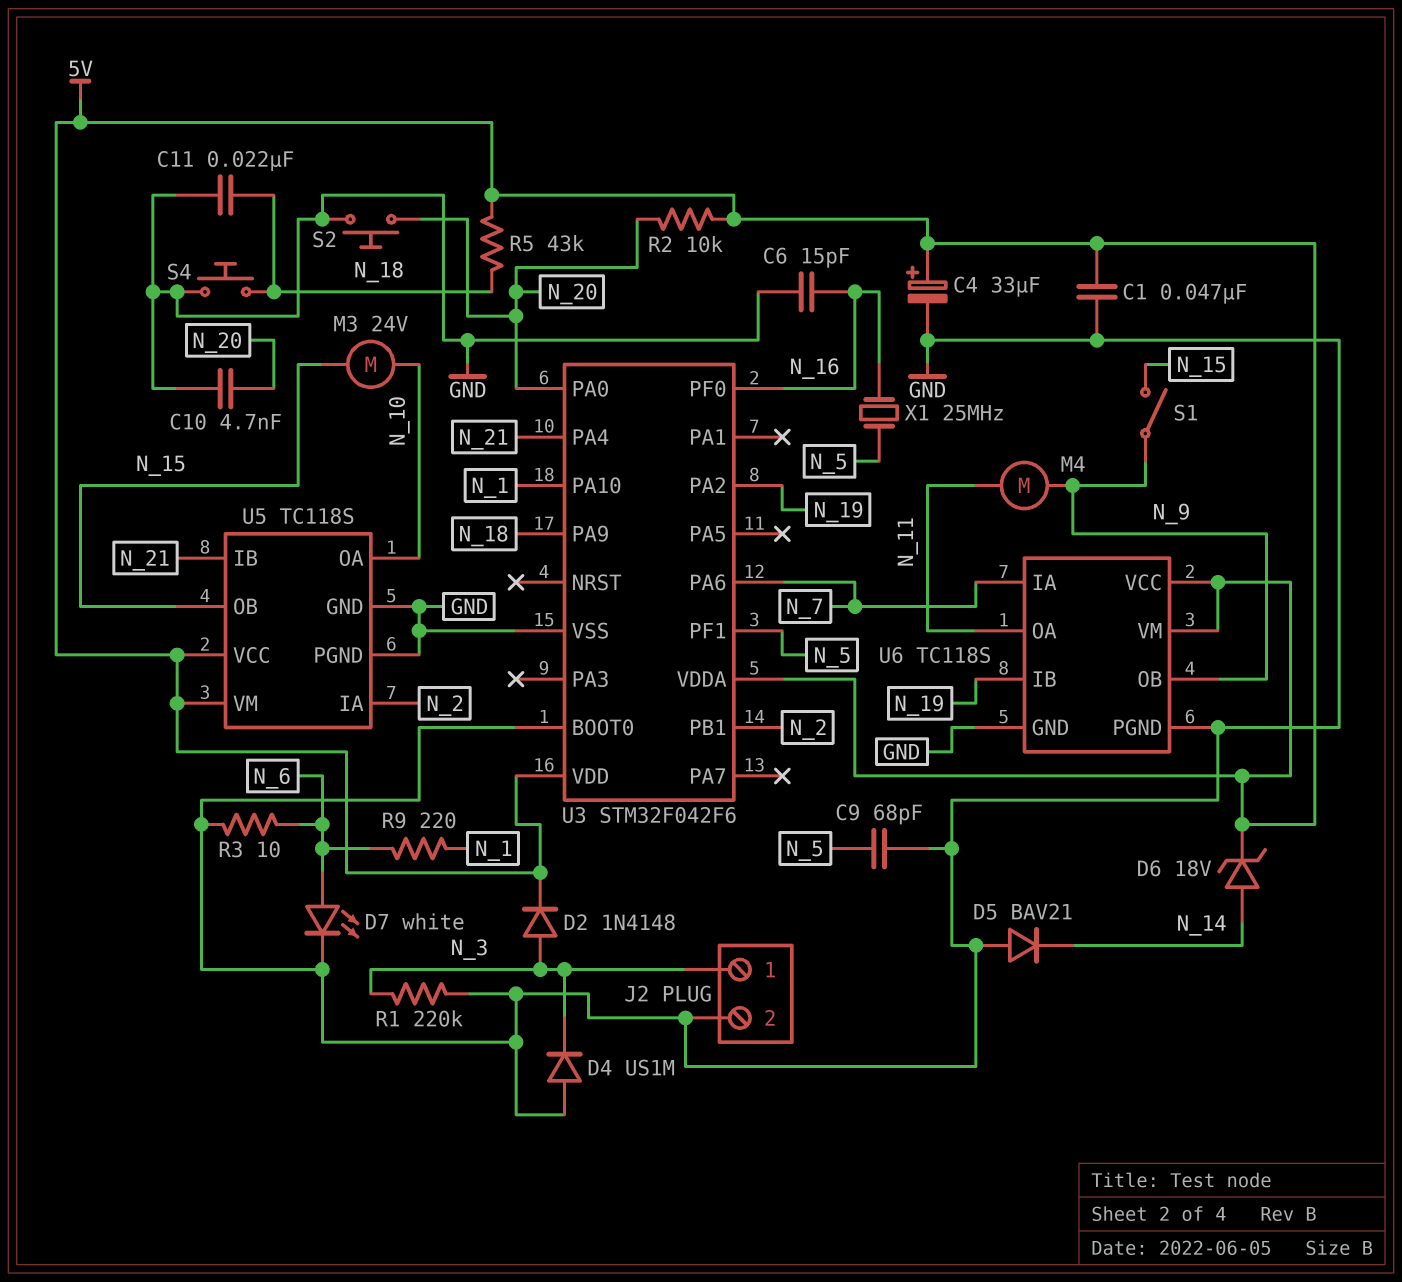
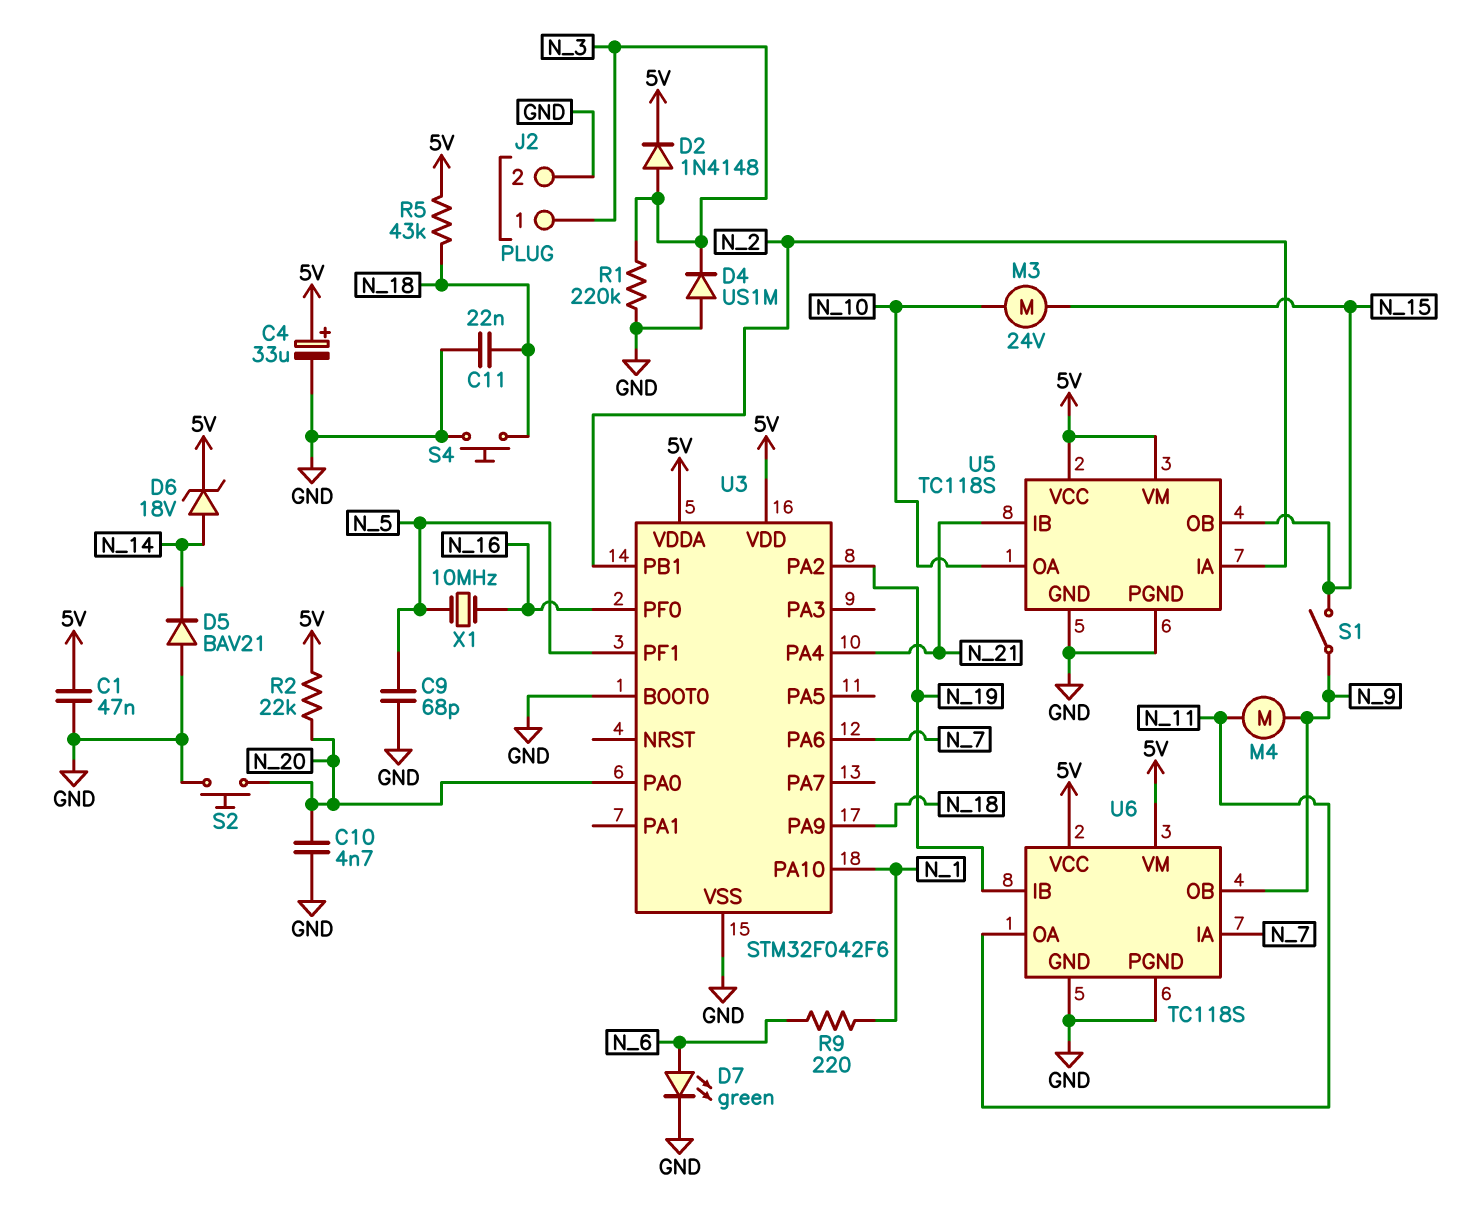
C6: 15pF (GND, N_16) -> none
D7: LED white (A N_6, K GND) -> LED green (A N_6, K GND)
R2: 10k (5V, N_20) -> 22k (5V, N_20)
R3: 10 (GND, N_6) -> none
X1: 25MHz (N_5, N_16) -> 10MHz (N_5, N_16)

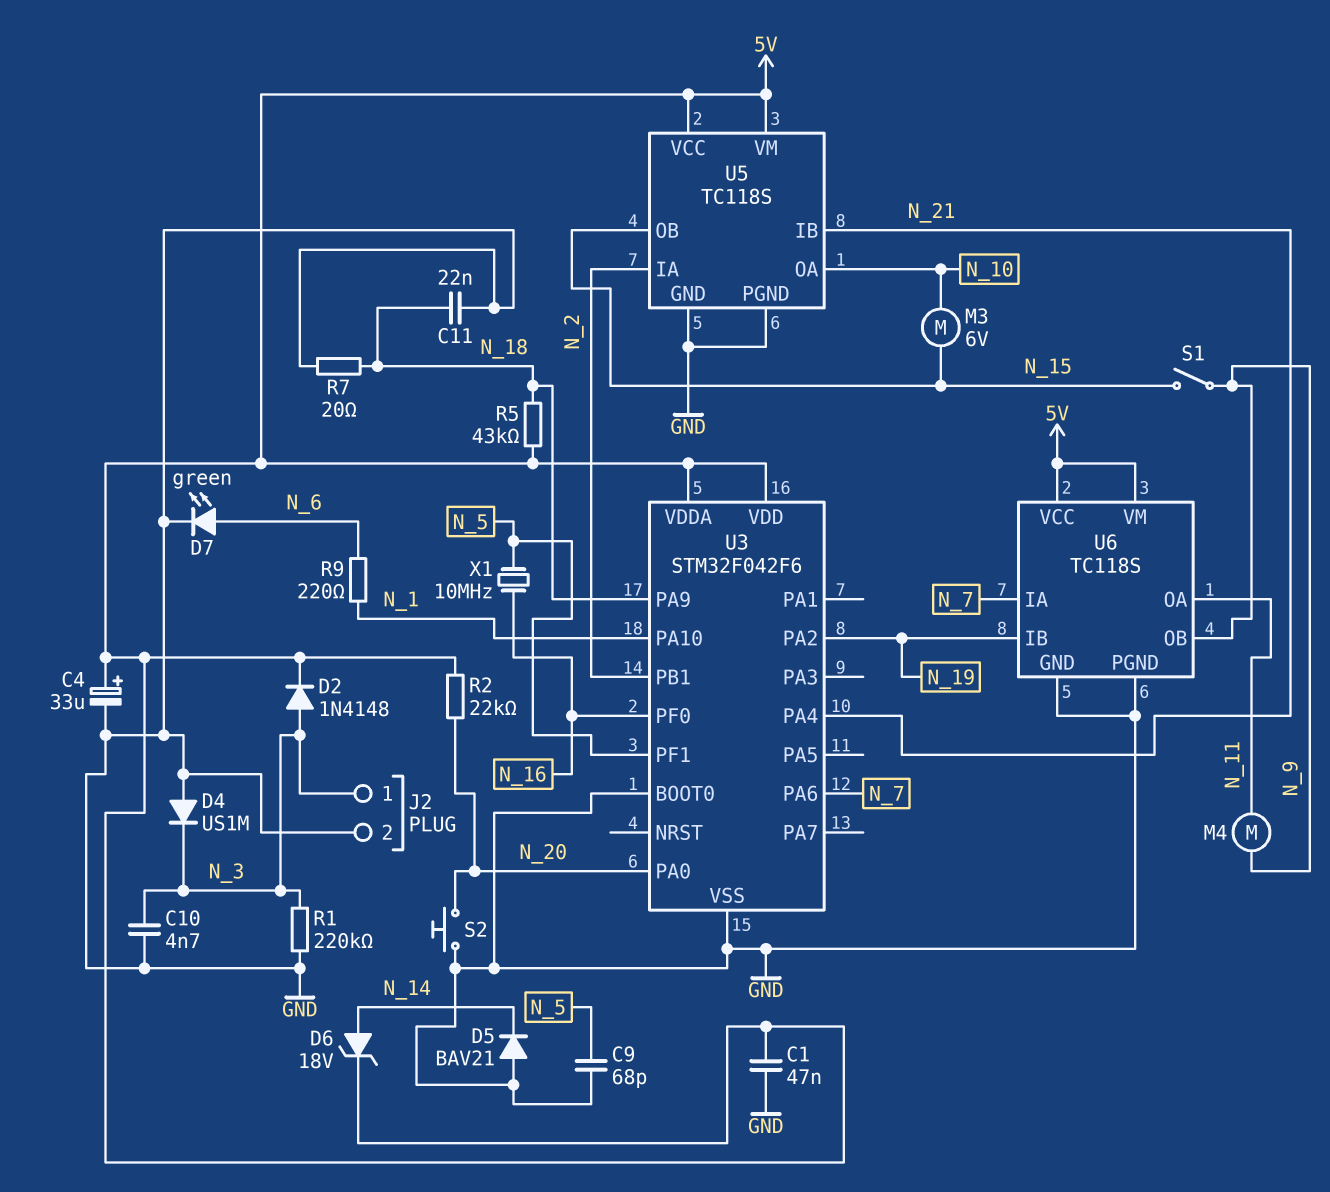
C10: 4.7nF (GND, N_20) -> 4.7nF (GND, N_3)
M3: motor 24V (N_10, N_15) -> motor 6V (N_10, N_15)
R7: none -> 20 (GND, N_18)
S4: button (GND, N_18) -> none

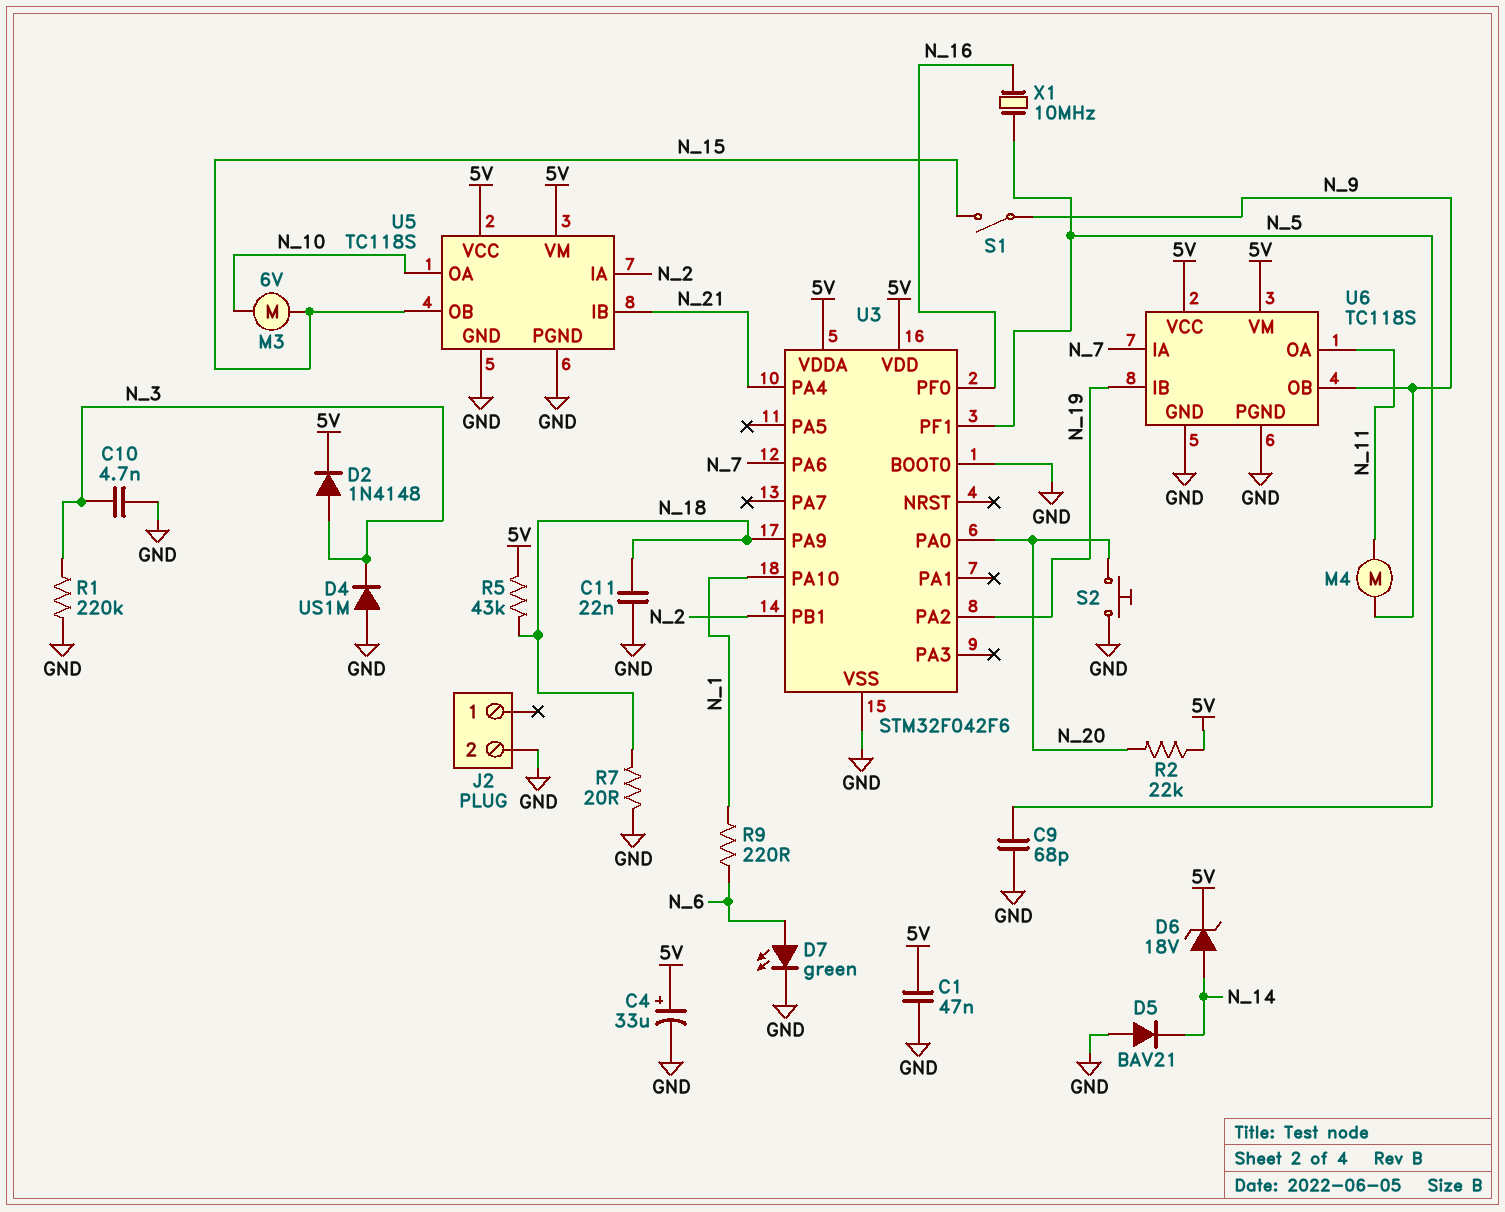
J2 pin 1: N_3 -> none

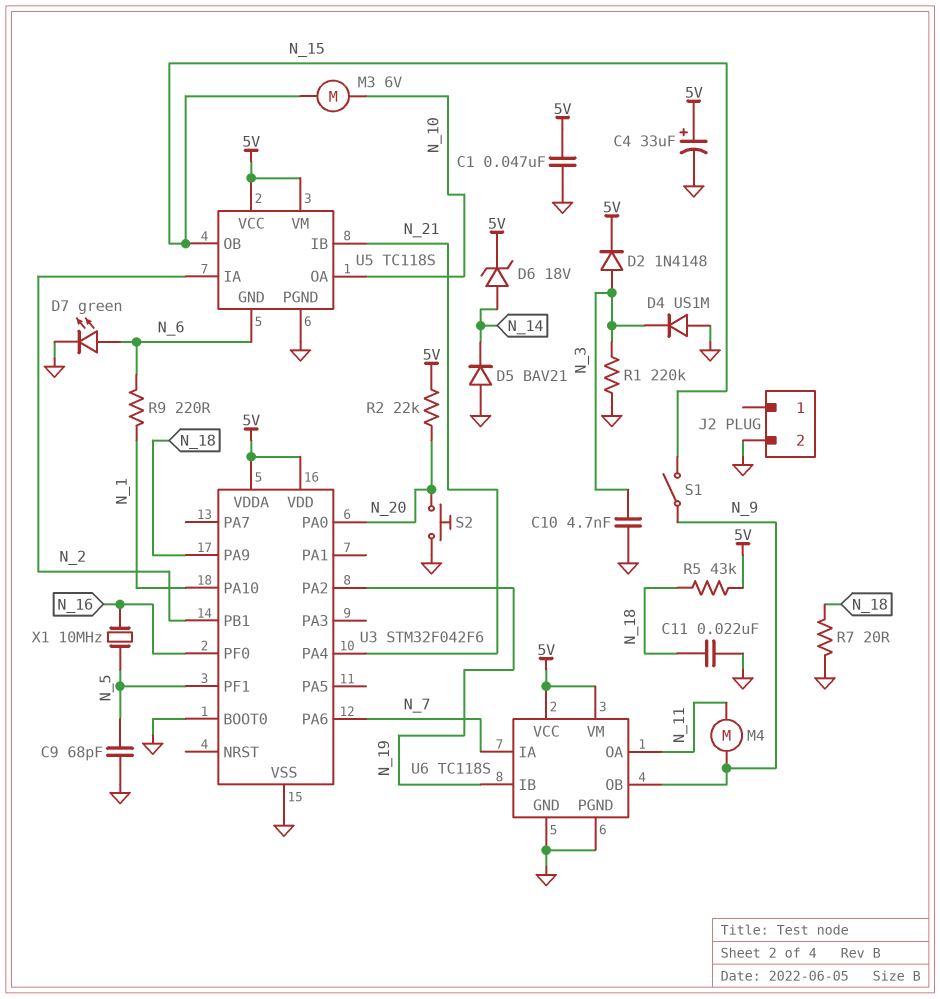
U5 pin GND: GND -> N_6

